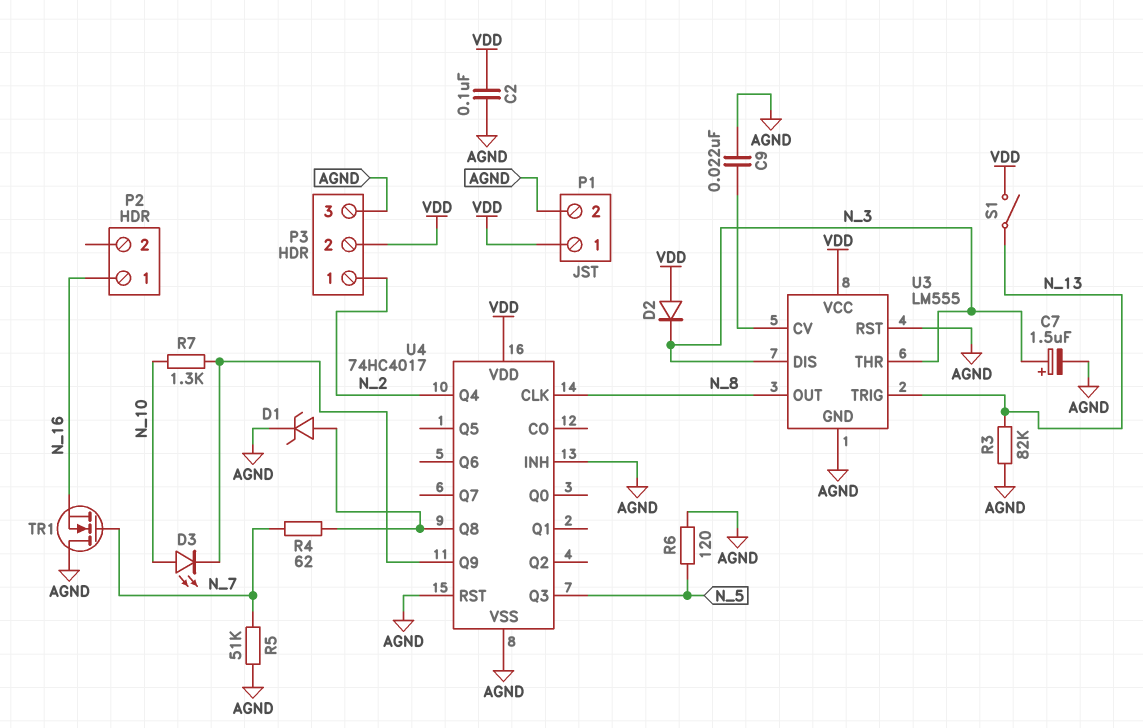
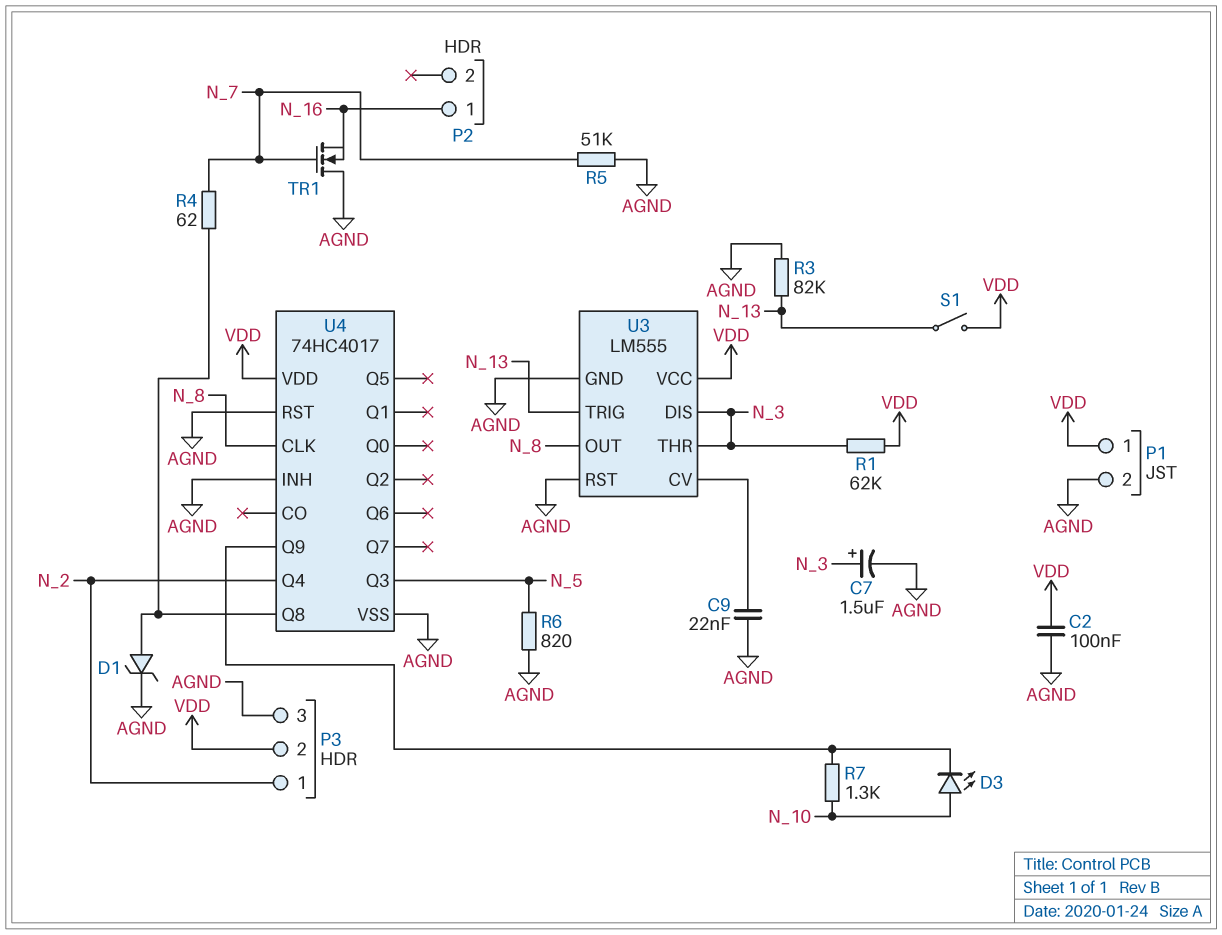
D2: diode (A VDD, K N_3) -> none
R1: none -> 62k (N_3, VDD)
R6: 120 (AGND, N_5) -> 820 (AGND, N_5)

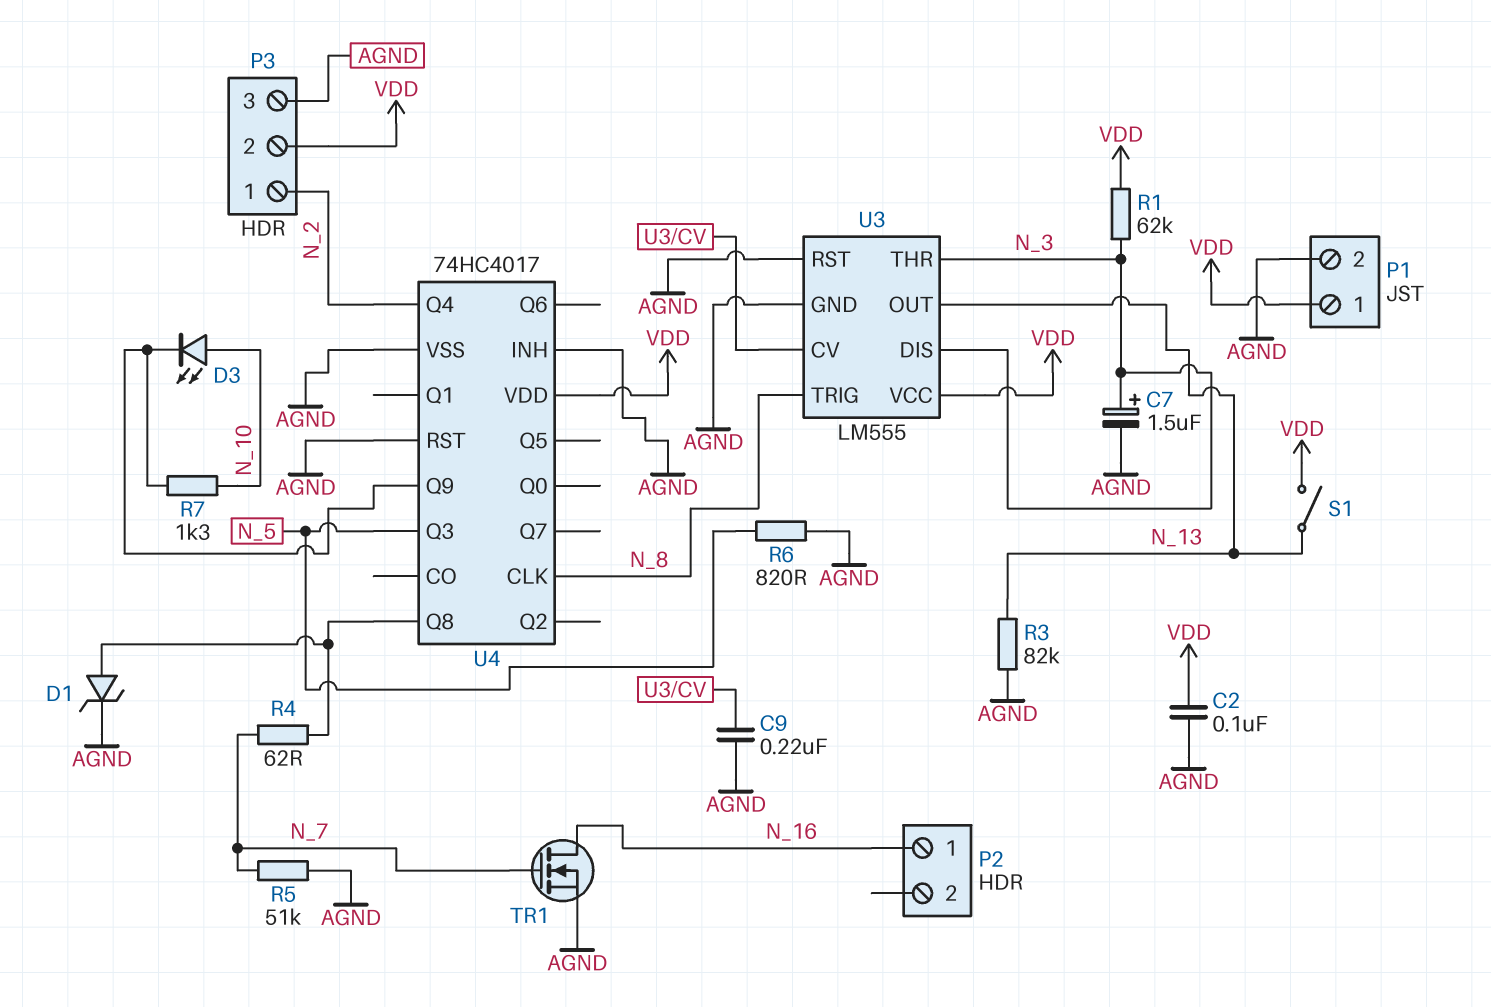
C9: 22nF (AGND, U3/CV) -> 220nF (AGND, U3/CV)
TR1: NMOS (G N_7, D AGND, S N_16) -> NMOS (G N_7, D N_16, S AGND)
U3 pin OUT: N_8 -> N_13
U3 pin TRIG: N_13 -> N_8

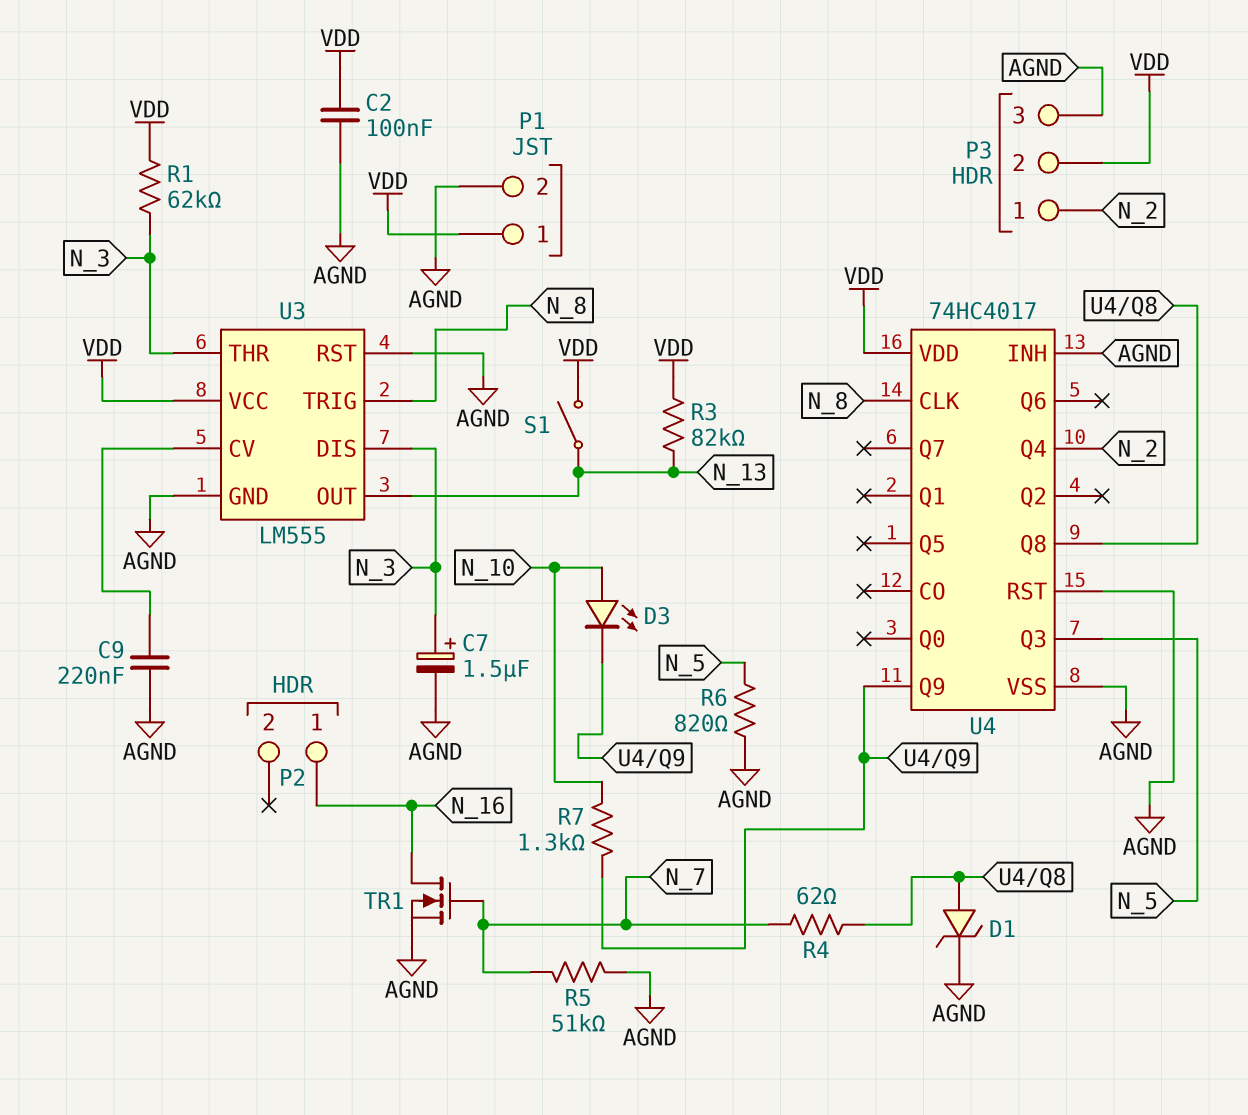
R3: 82k (AGND, N_13) -> 82k (N_13, VDD)

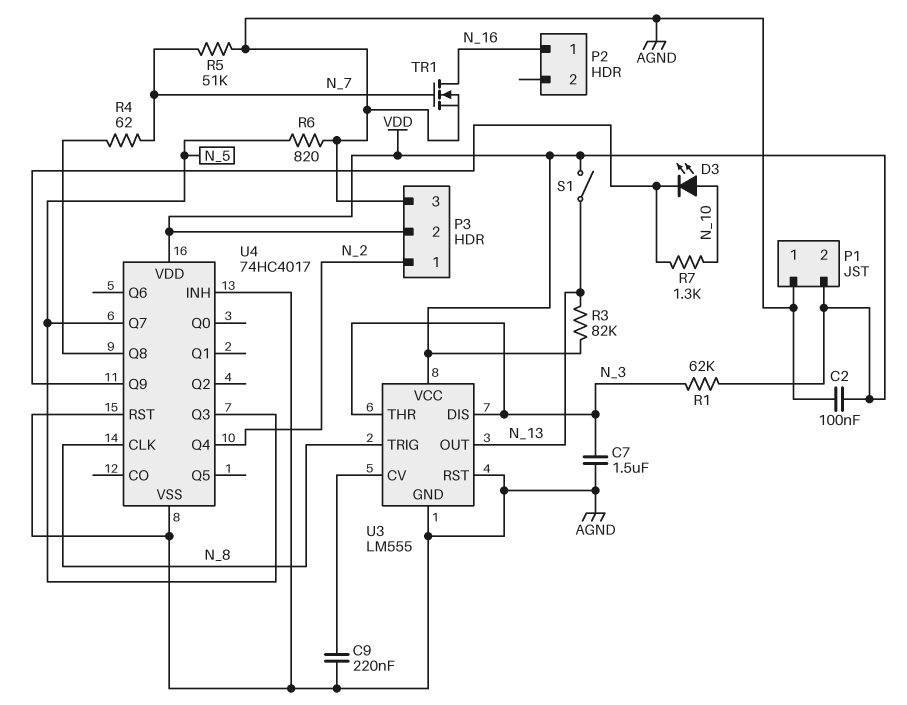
C7: 1.5uF (plus N_3, minus AGND) -> 1.5uF (AGND, N_3)
D1: zener (A U4/Q8, K AGND) -> none
P1 pin 1: VDD -> AGND
P1 pin 2: AGND -> VDD
U4 pin Q7: none -> N_5

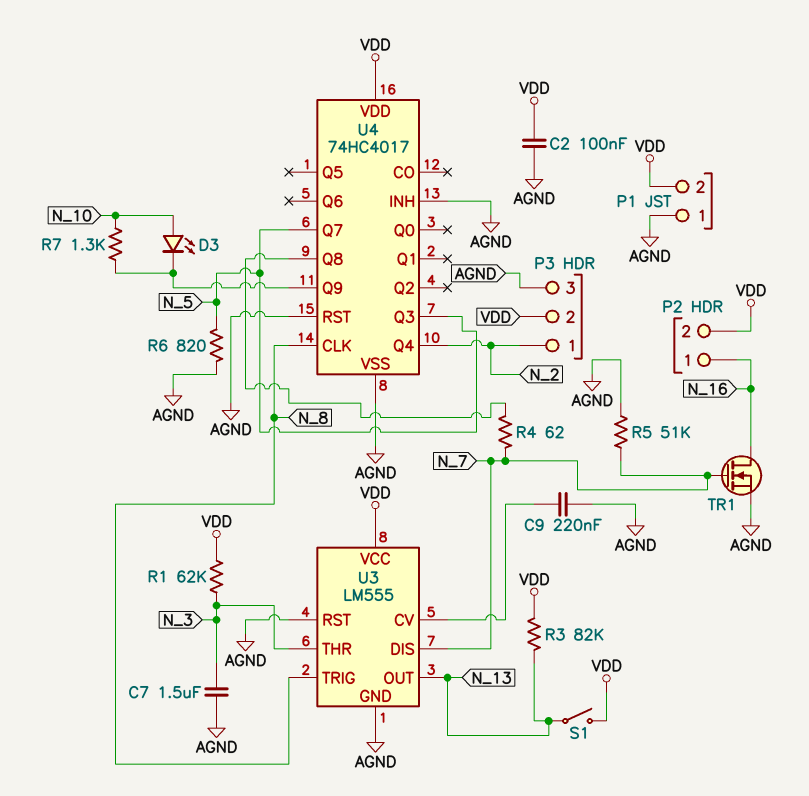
P2 pin 2: none -> VDD
U3 pin DIS: N_3 -> N_7

